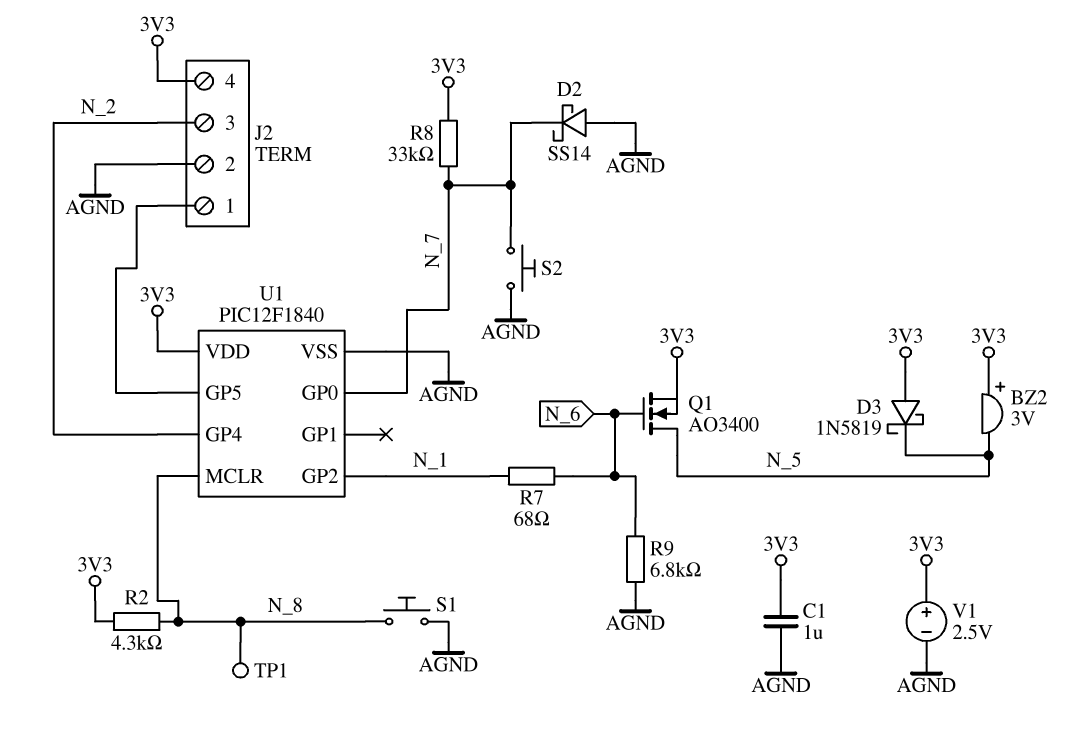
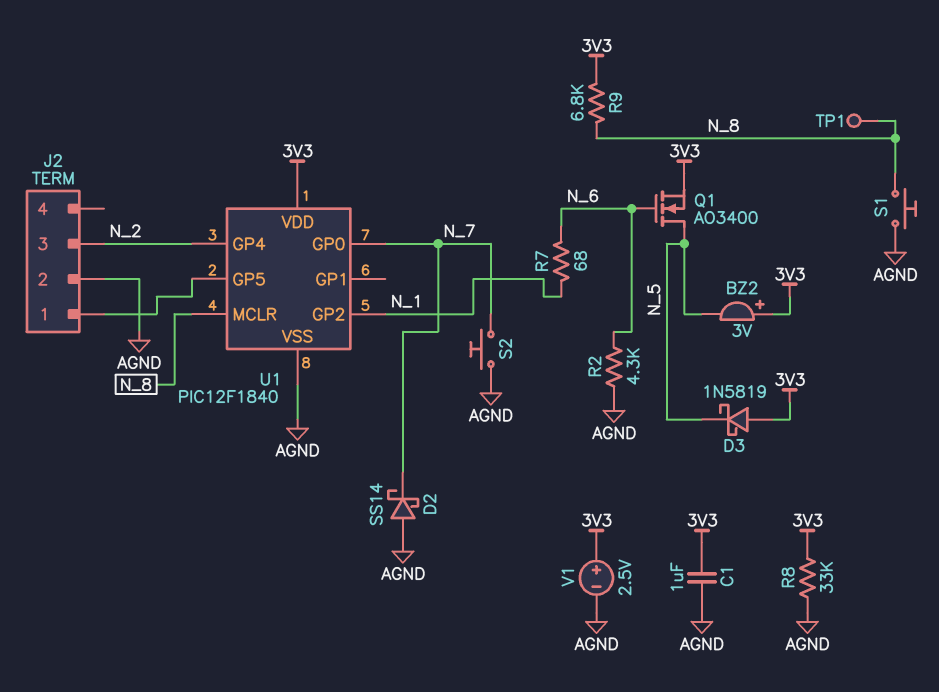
J2 pin 4: 3V3 -> none
R2: 4.3k (3V3, N_8) -> 4.3k (AGND, N_6)
R8: 33k (3V3, N_7) -> 33k (3V3, AGND)
R9: 6.8k (AGND, N_6) -> 6.8k (3V3, N_8)

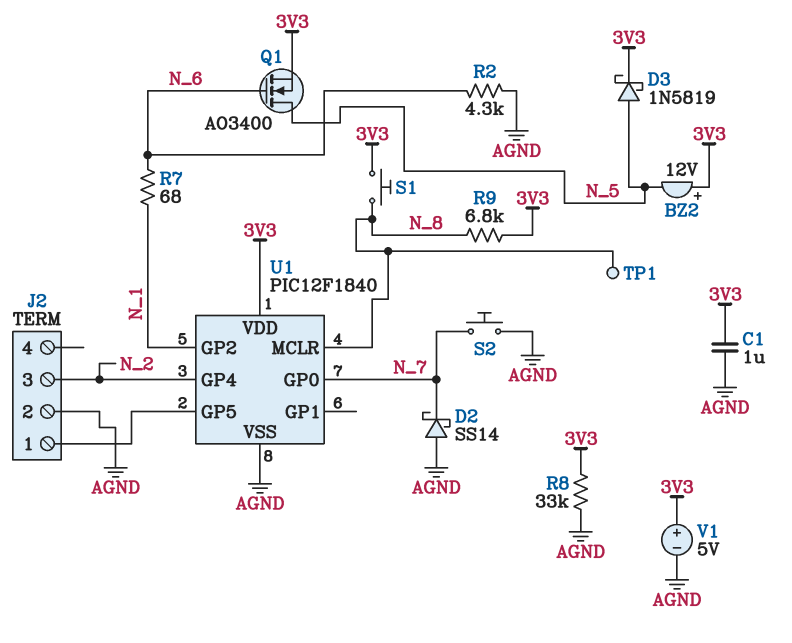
BZ2: buzzer 3V (plus 3V3, minus N_5) -> buzzer 12V (plus 3V3, minus N_5)
D3: schottky 1N5819 (A 3V3, K N_5) -> schottky 1N5819 (A N_5, K 3V3)
S1: button (AGND, N_8) -> button (3V3, N_8)
V1: 2.5V (plus 3V3, minus AGND) -> 5V (plus 3V3, minus AGND)

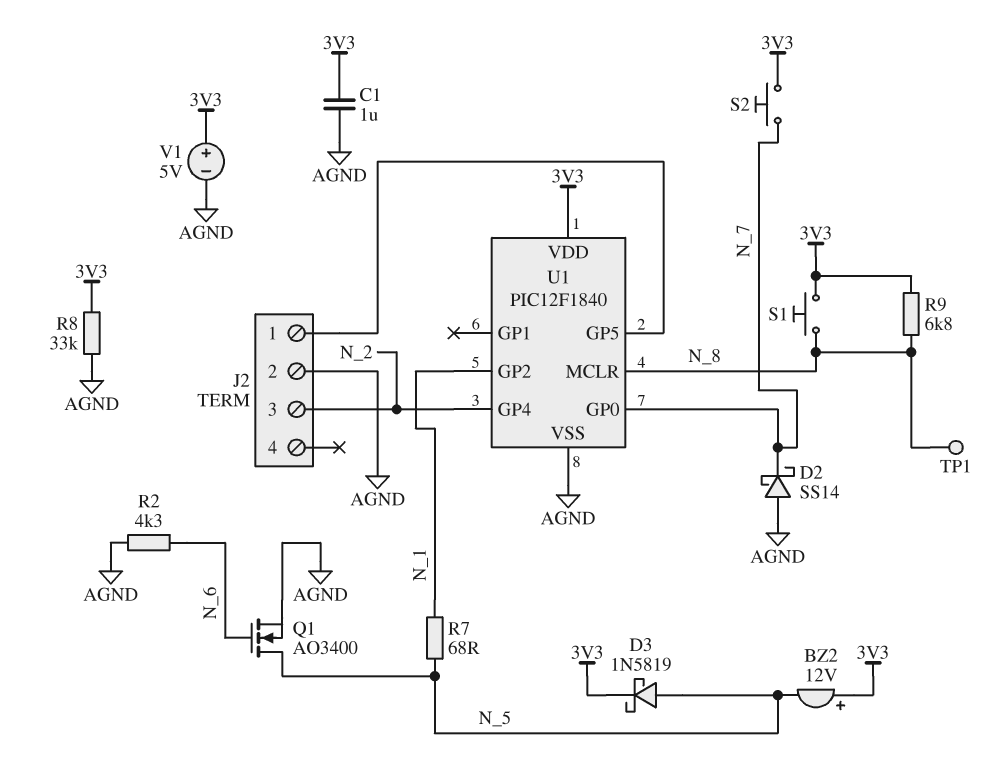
Q1: NMOS AO3400 (G N_6, D N_5, S 3V3) -> NMOS AO3400 (G N_6, D N_5, S AGND)
R7: 68 (N_1, N_6) -> 68 (N_1, N_5)
S2: button (AGND, N_7) -> button (3V3, N_7)

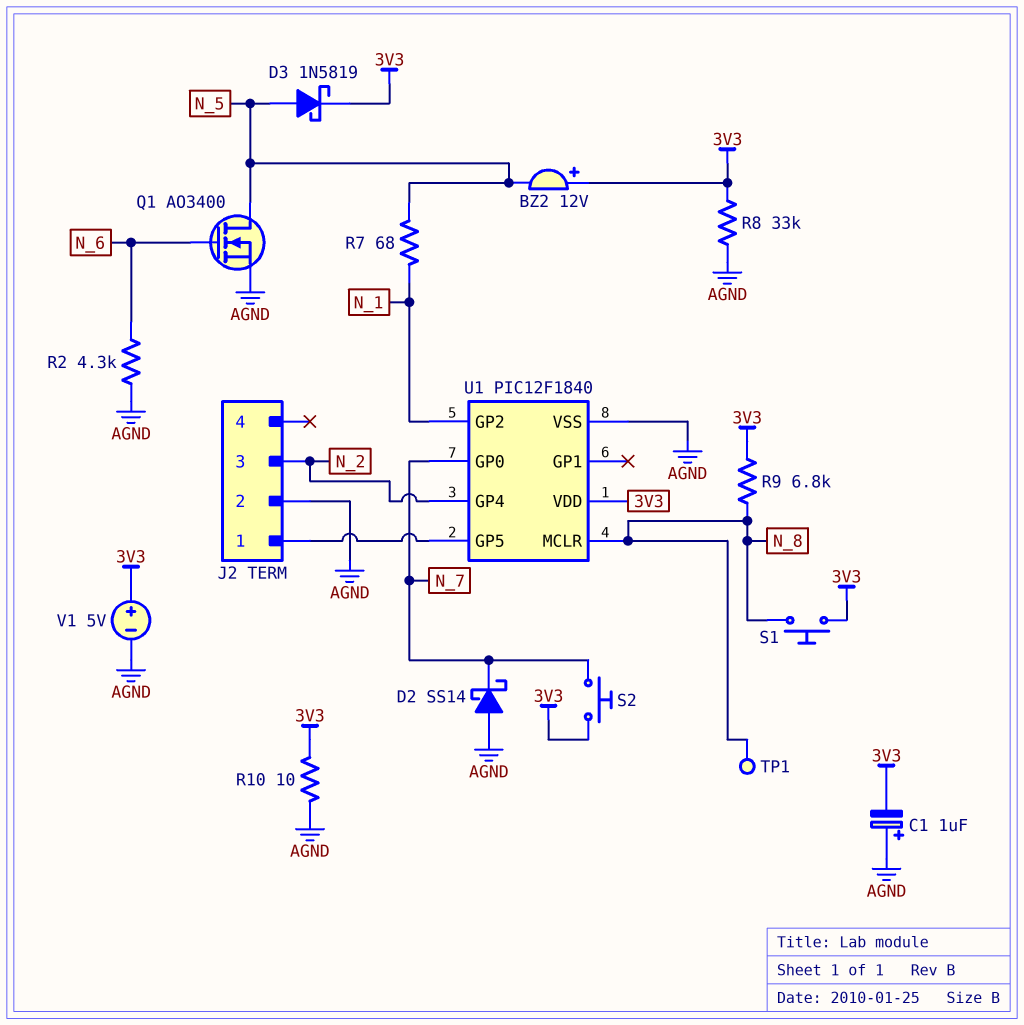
C1: 1uF (3V3, AGND) -> 1uF (plus AGND, minus 3V3)
R10: none -> 10 (3V3, AGND)

